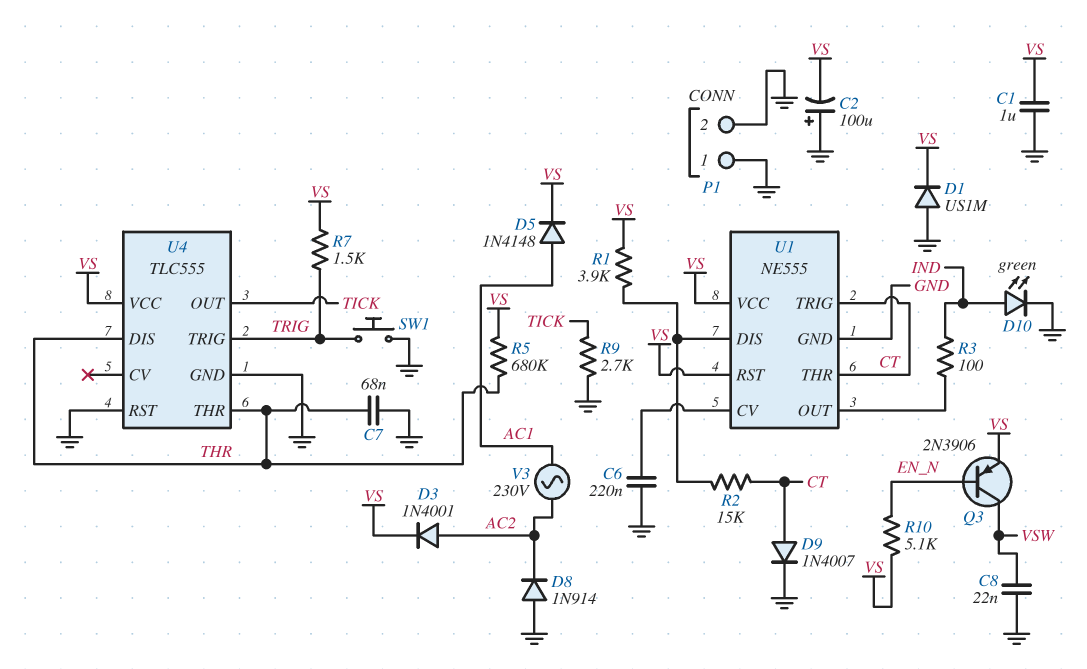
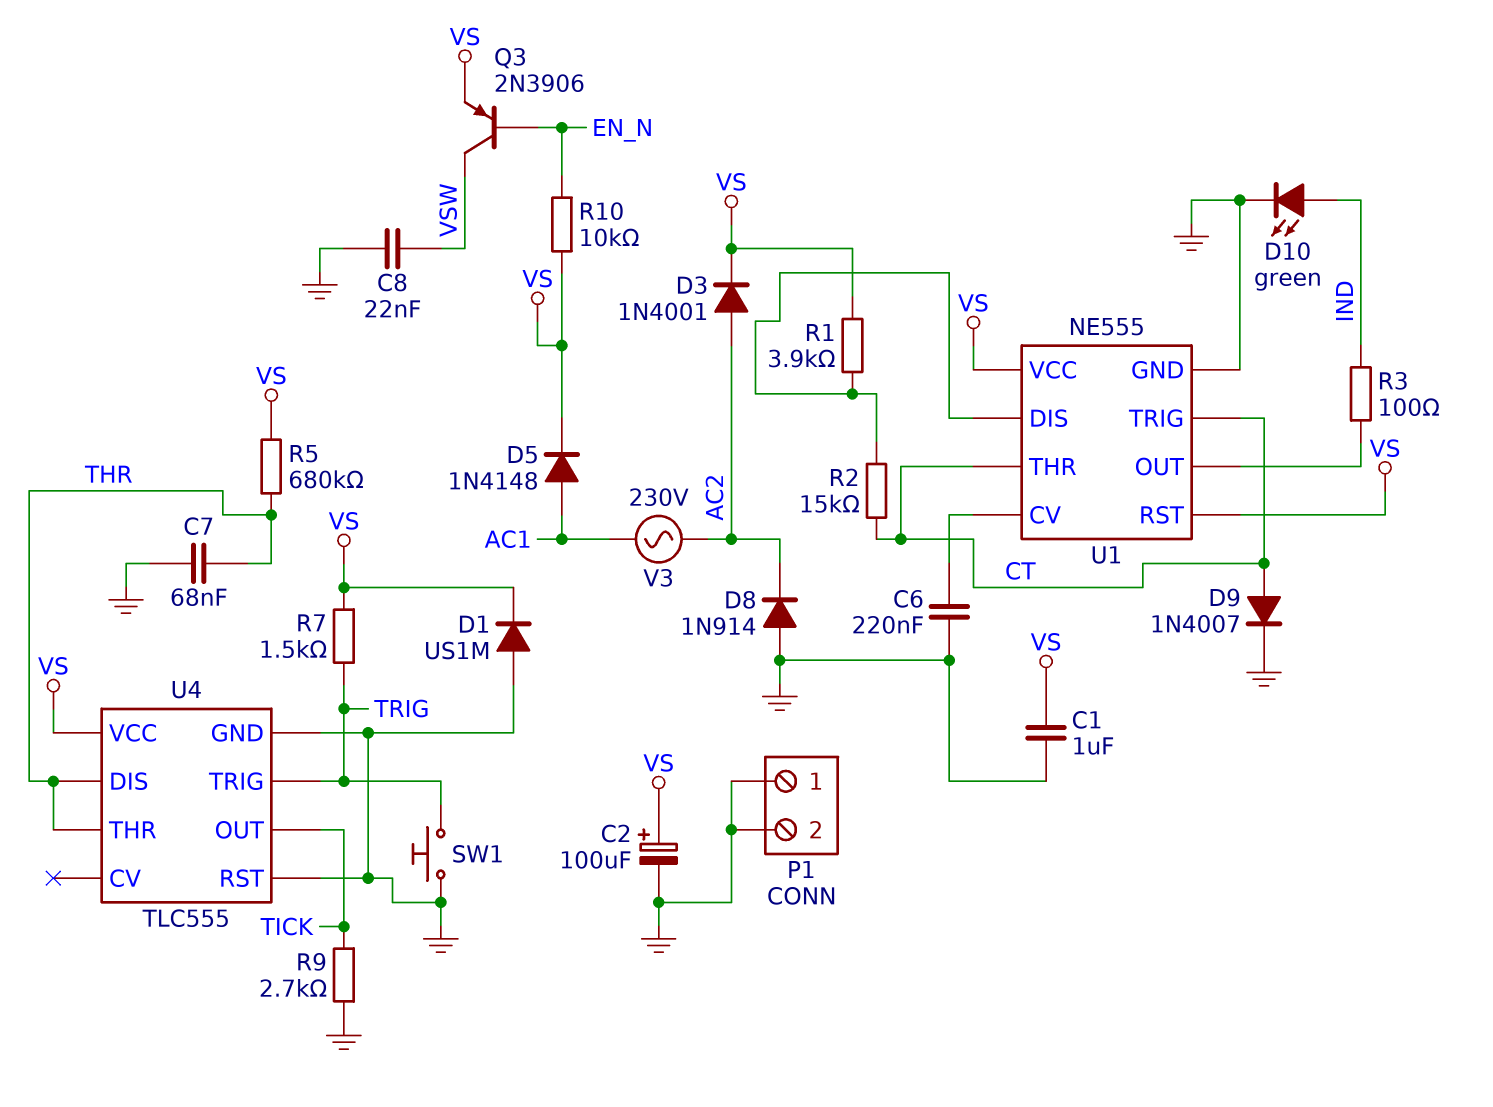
C2: 100uF (plus GND, minus VS) -> 100uF (plus VS, minus GND)
R10: 5.1k (EN_N, VS) -> 10k (EN_N, VS)

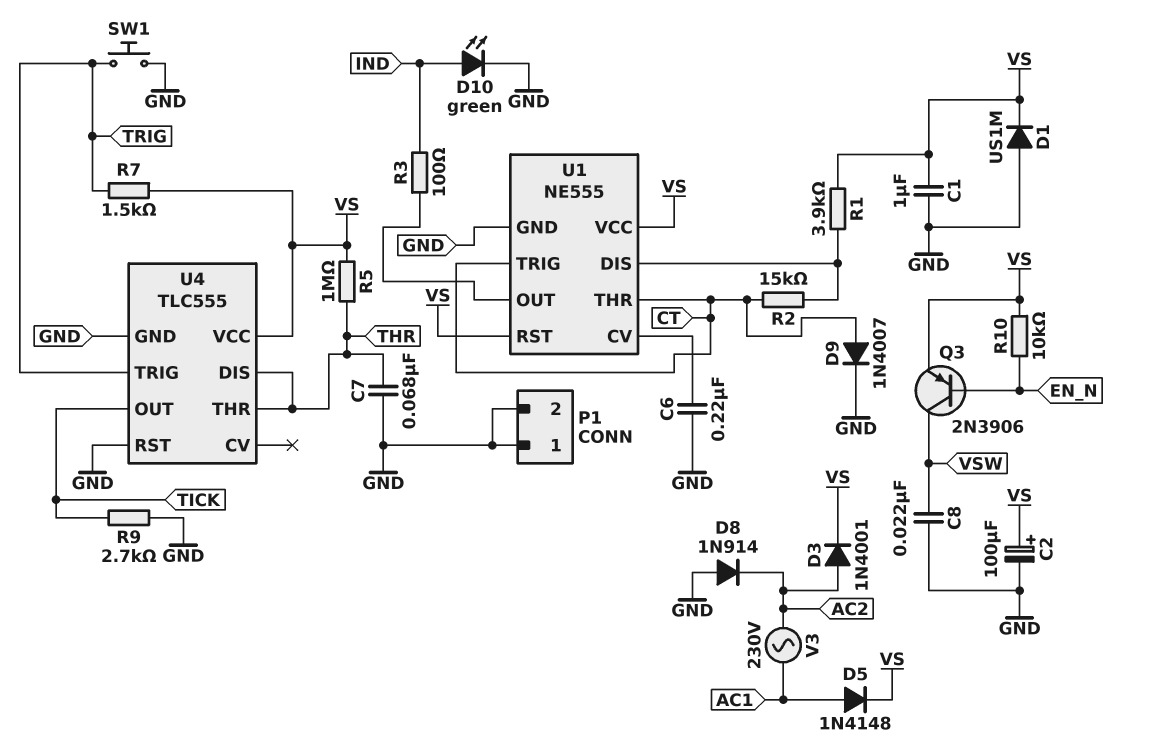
R5: 680k (THR, VS) -> 1M (THR, VS)

